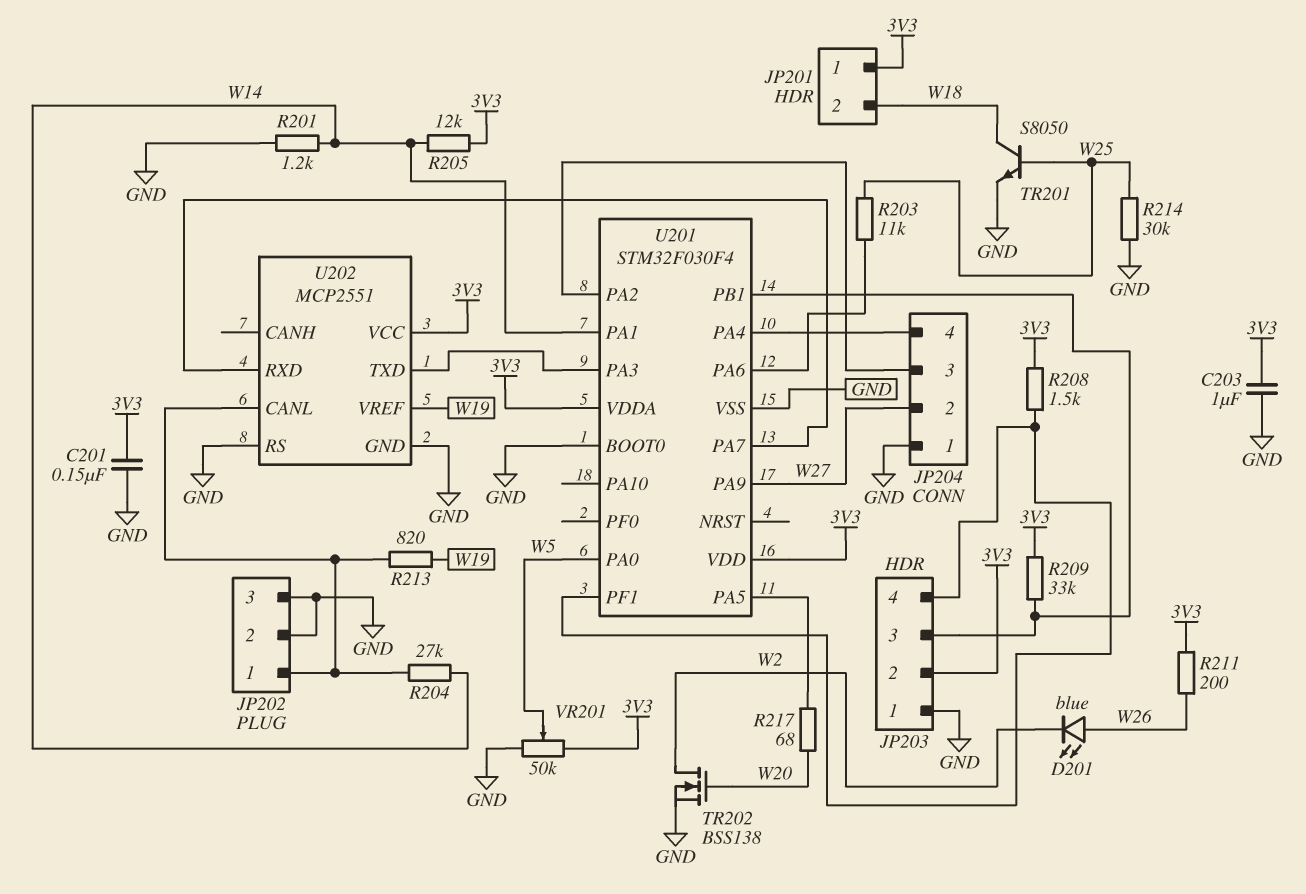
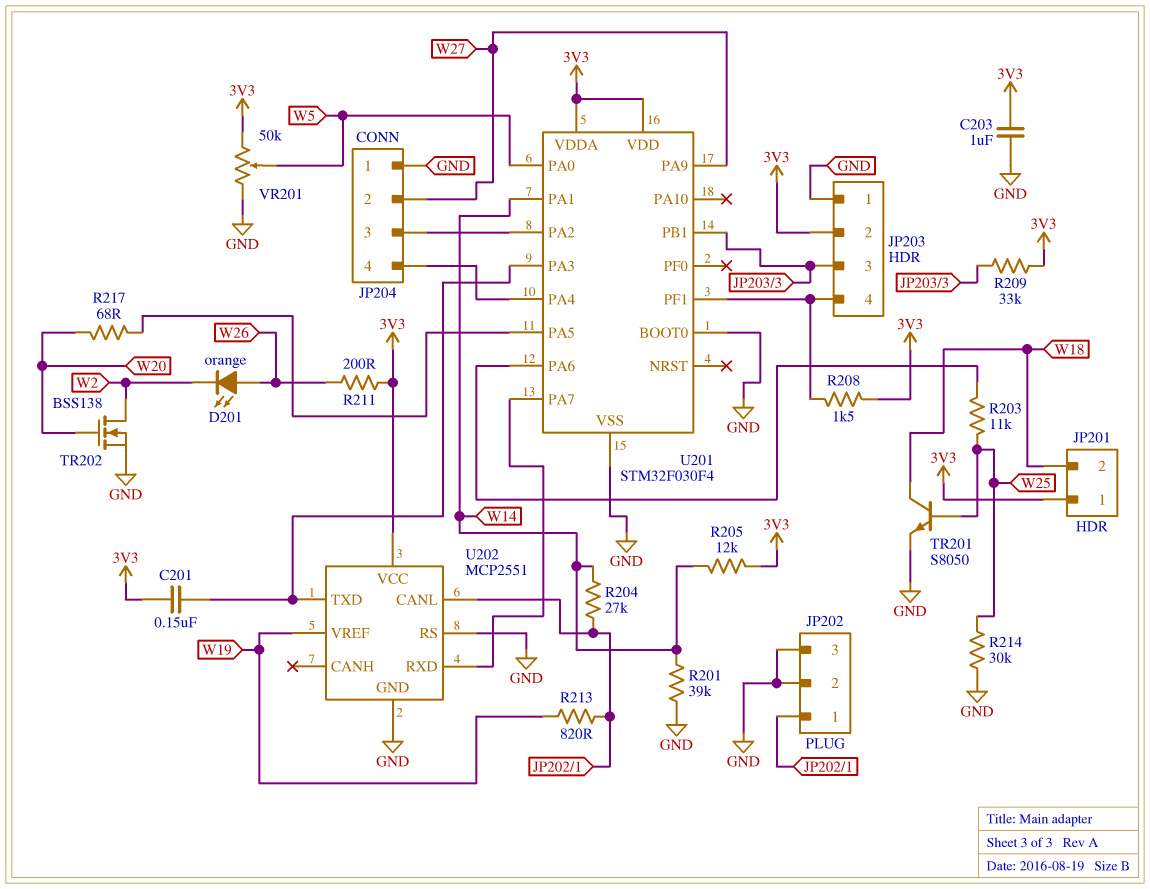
C201: 150nF (3V3, GND) -> 150nF (3V3, U201/PA3)
D201: LED blue (A W26, K W2) -> LED orange (A W26, K W2)
R201: 1.2k (GND, W14) -> 39k (GND, W14)

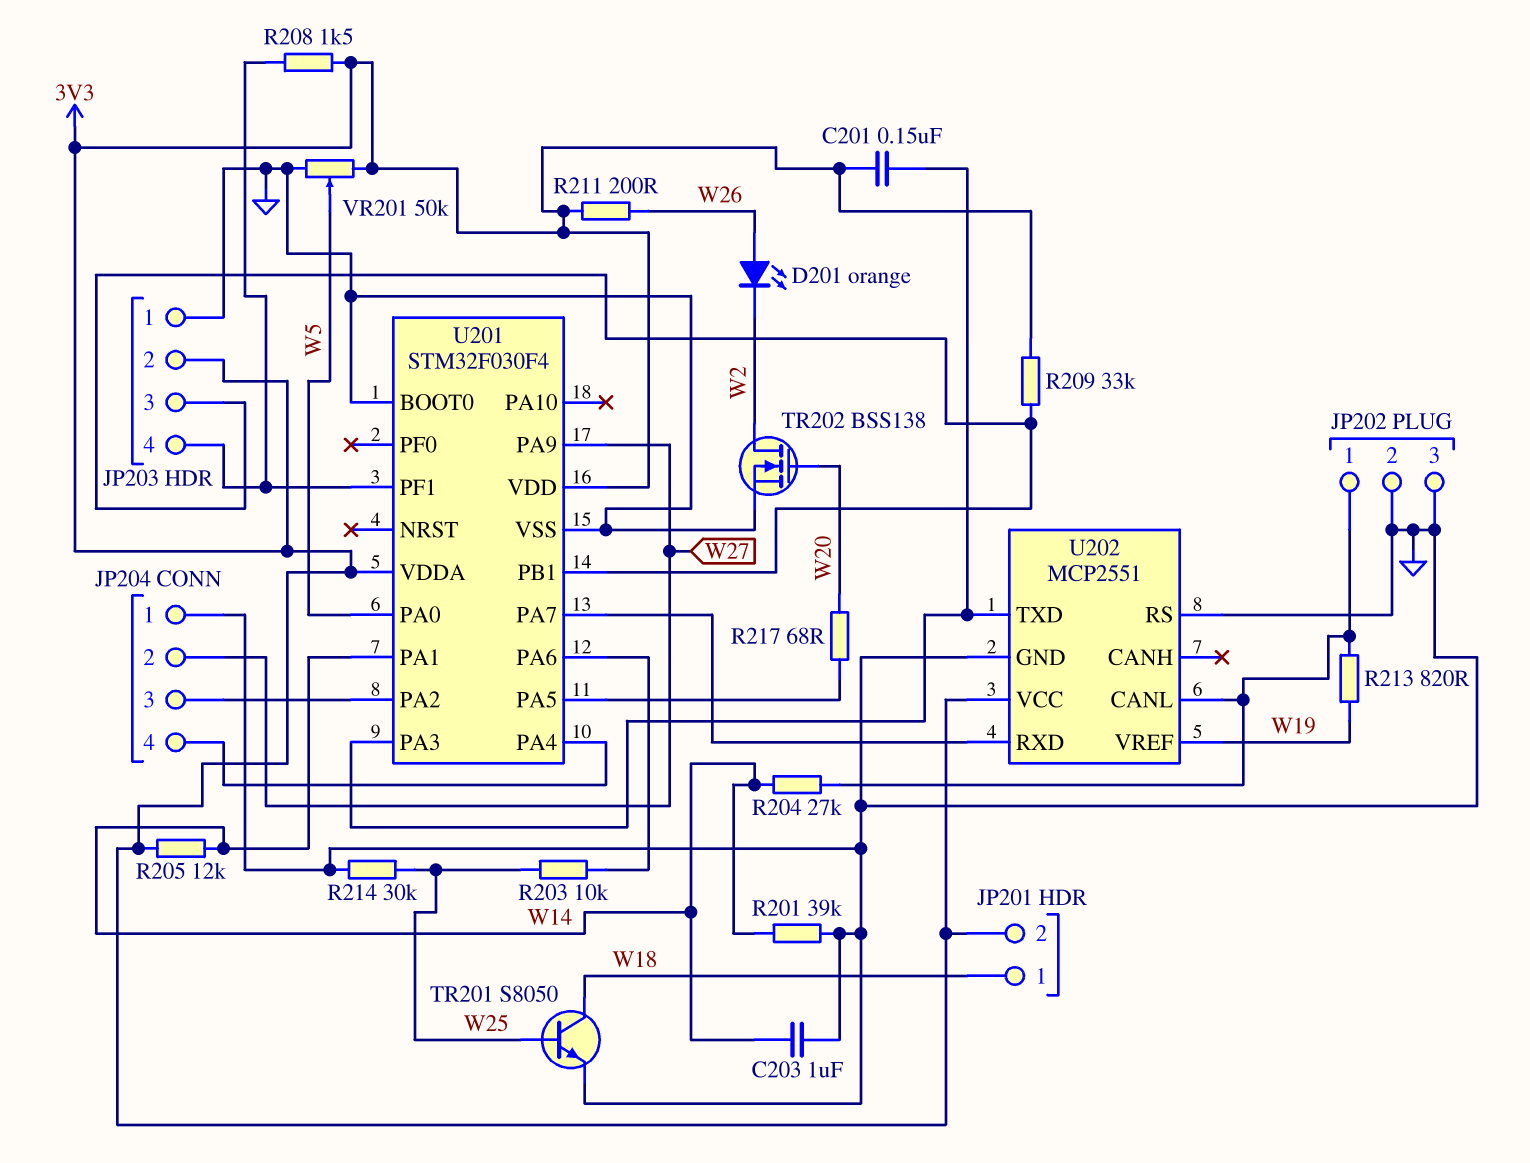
C203: 1uF (3V3, GND) -> 1uF (GND, W14)
JP201 pin 1: 3V3 -> W18
JP201 pin 2: W18 -> 3V3
R203: 11k (U201/PA6, W25) -> 10k (U201/PA6, W25)

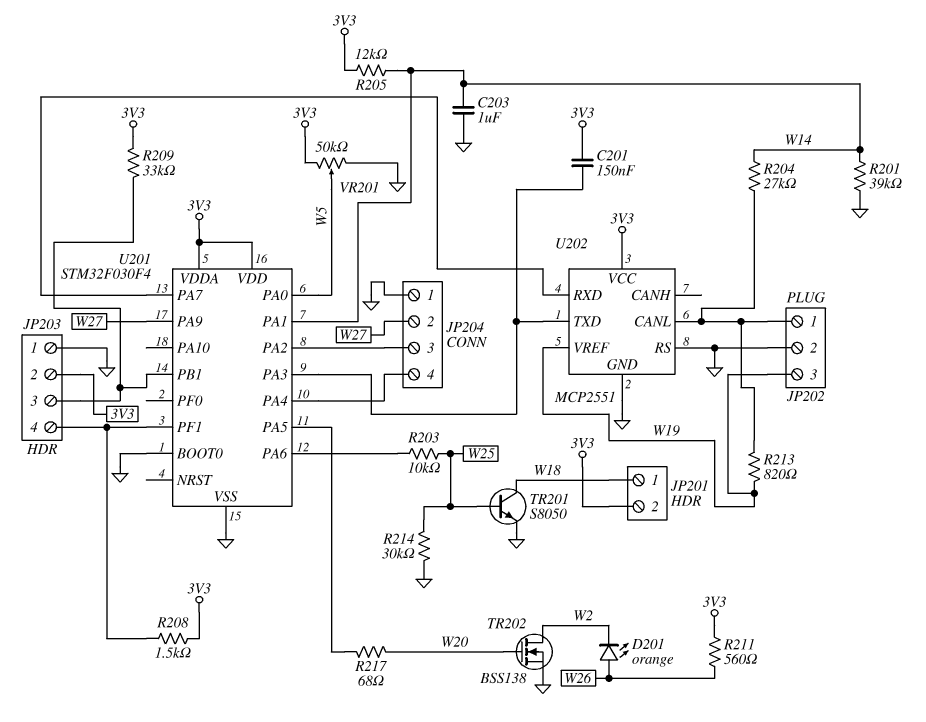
JP202 pin 3: GND -> W19
R211: 200 (3V3, W26) -> 560 (3V3, W26)

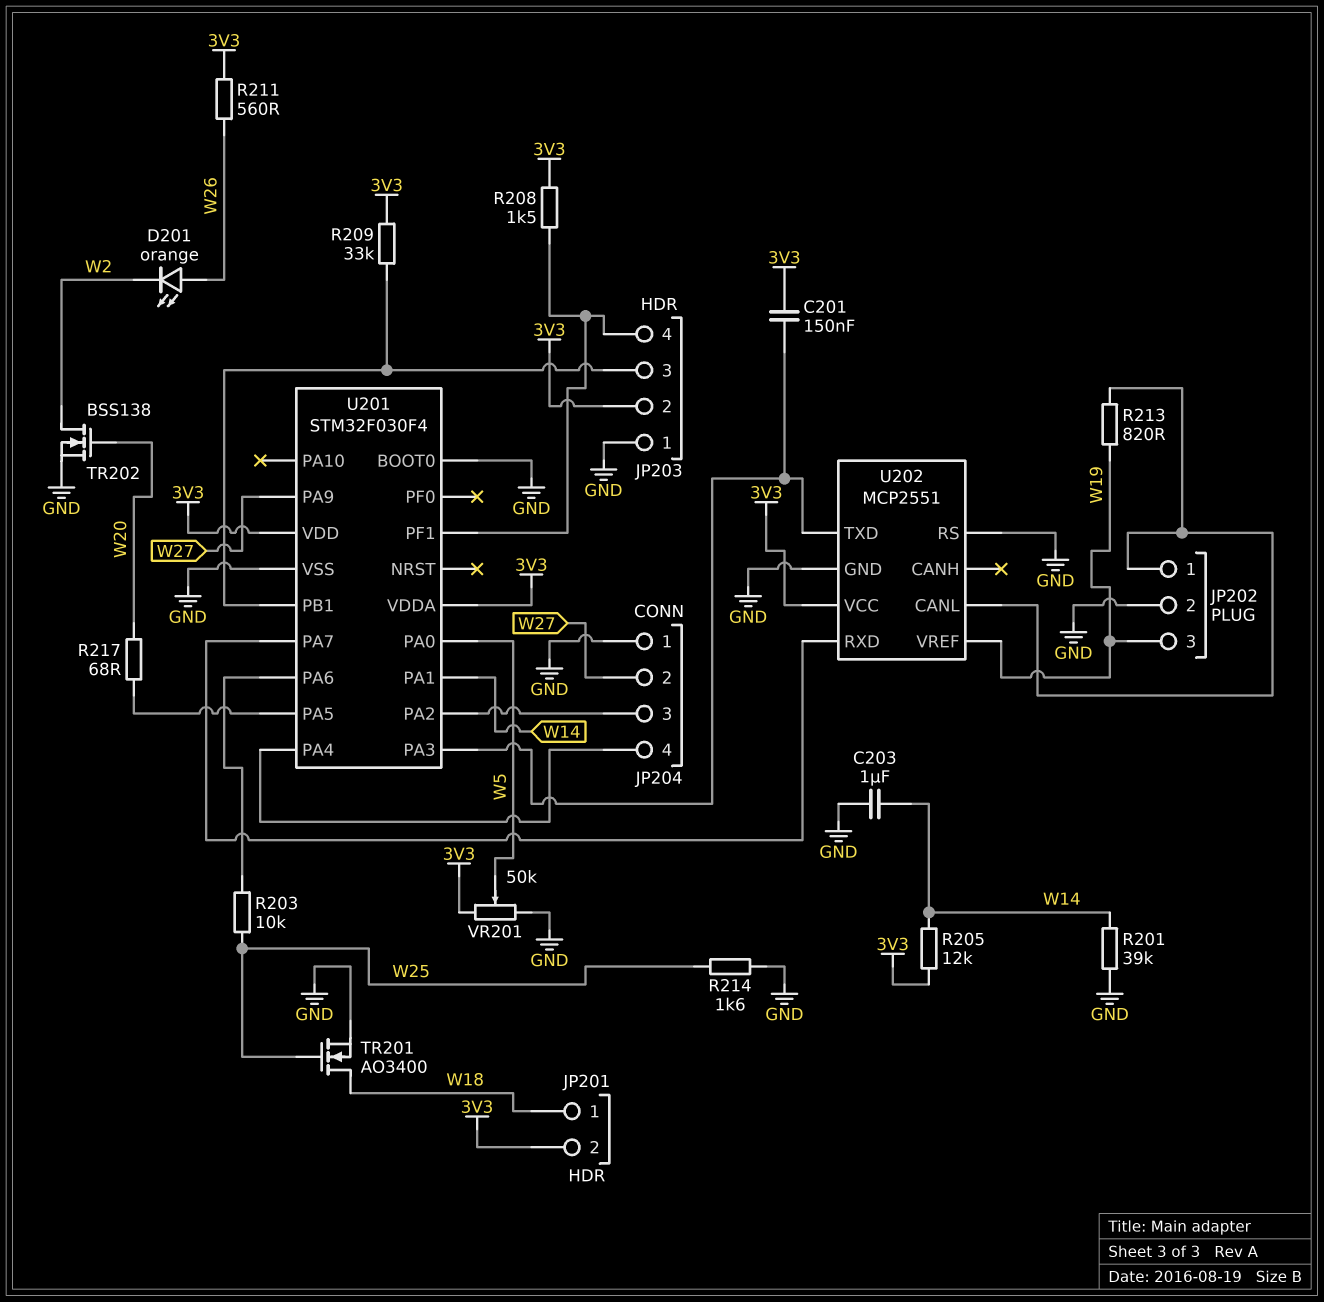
R204: 27k (JP202/1, W14) -> none
R214: 30k (GND, W25) -> 1.6k (GND, W25)
TR201: NPN S8050 (B W25, C W18, E GND) -> NMOS AO3400 (G W25, D W18, S GND)

